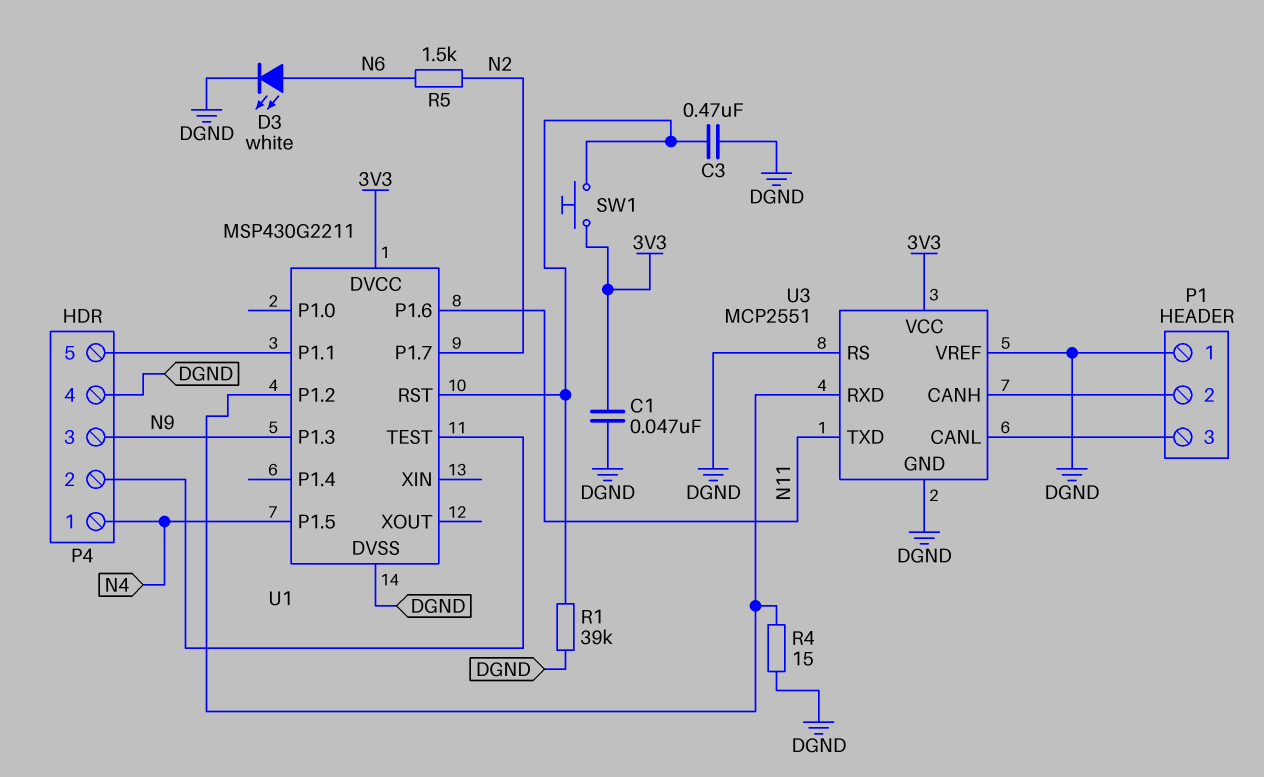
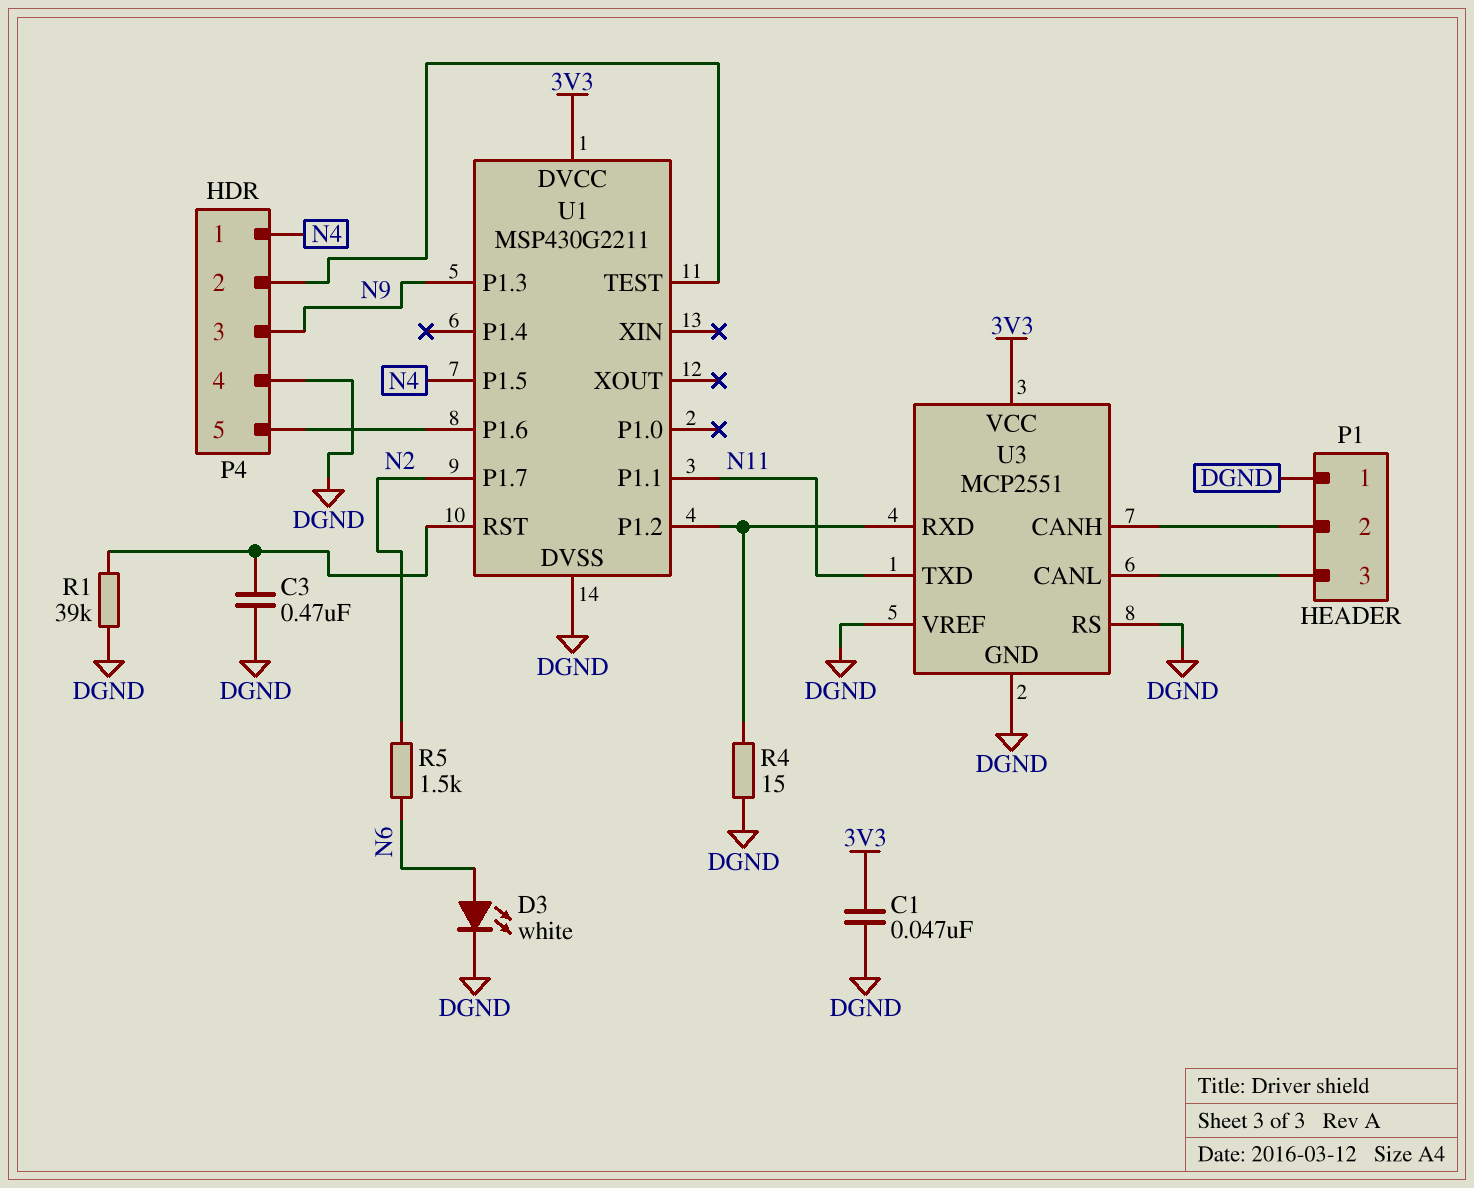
SW1: button (3V3, U1/RST) -> none
U1 pin P1.1: P4/5 -> N11
U1 pin P1.6: N11 -> P4/5

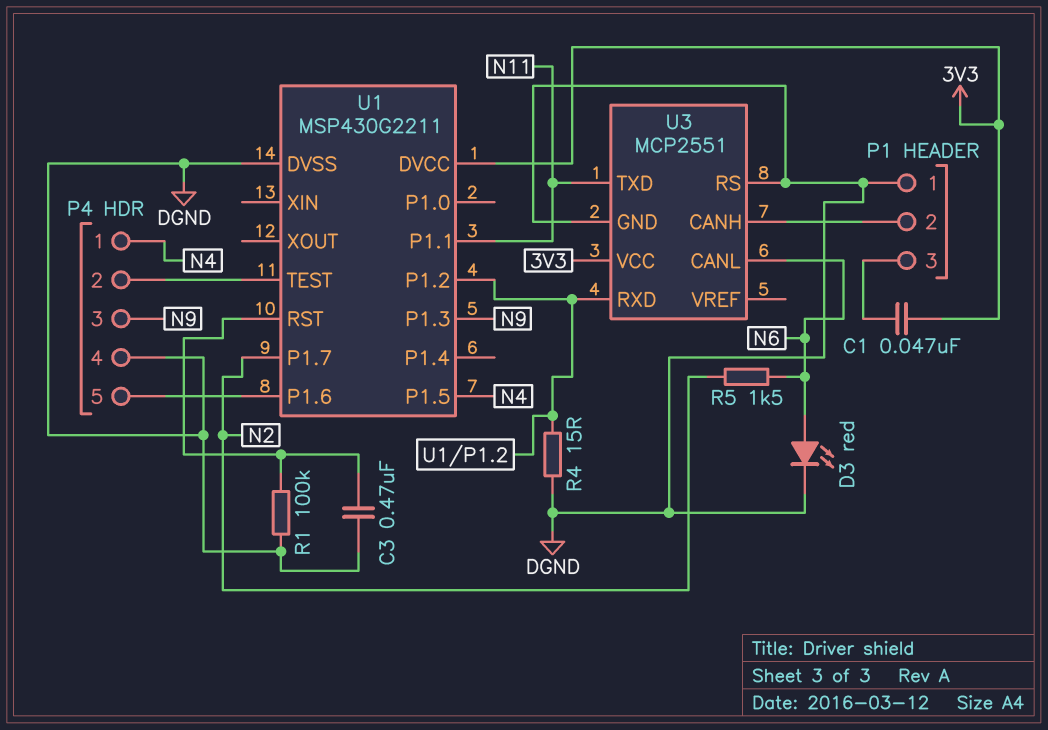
C1: 47nF (3V3, DGND) -> 47nF (3V3, P1/3)
D3: LED white (A N6, K DGND) -> LED red (A N6, K DGND)
R1: 39k (DGND, U1/RST) -> 100k (DGND, U1/RST)
U3 pin CANL: P1/3 -> N6
U3 pin VREF: DGND -> none

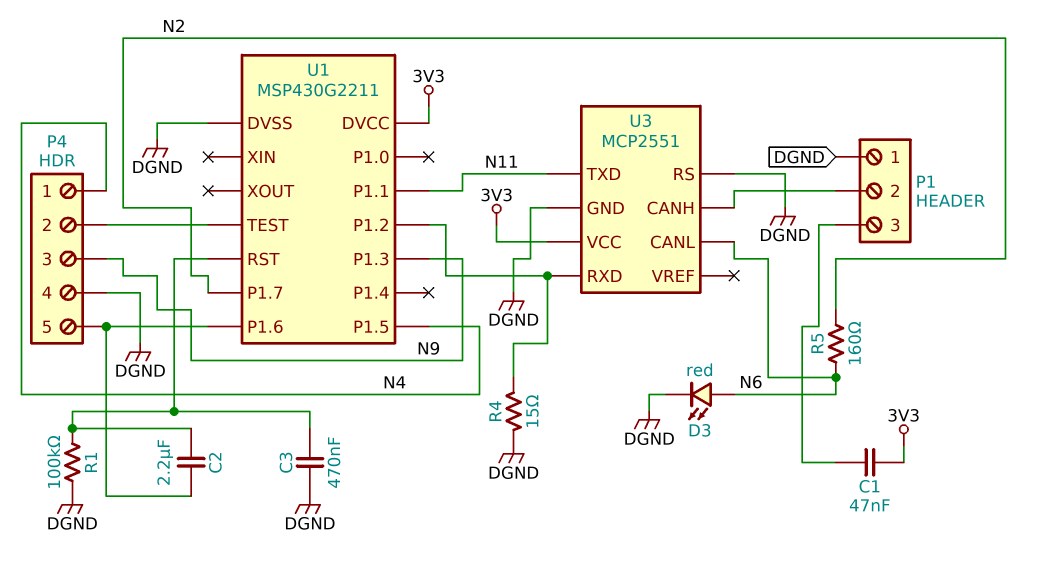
C2: none -> 2.2uF (P4/5, U1/RST)
R5: 1.5k (N2, N6) -> 160 (N2, N6)

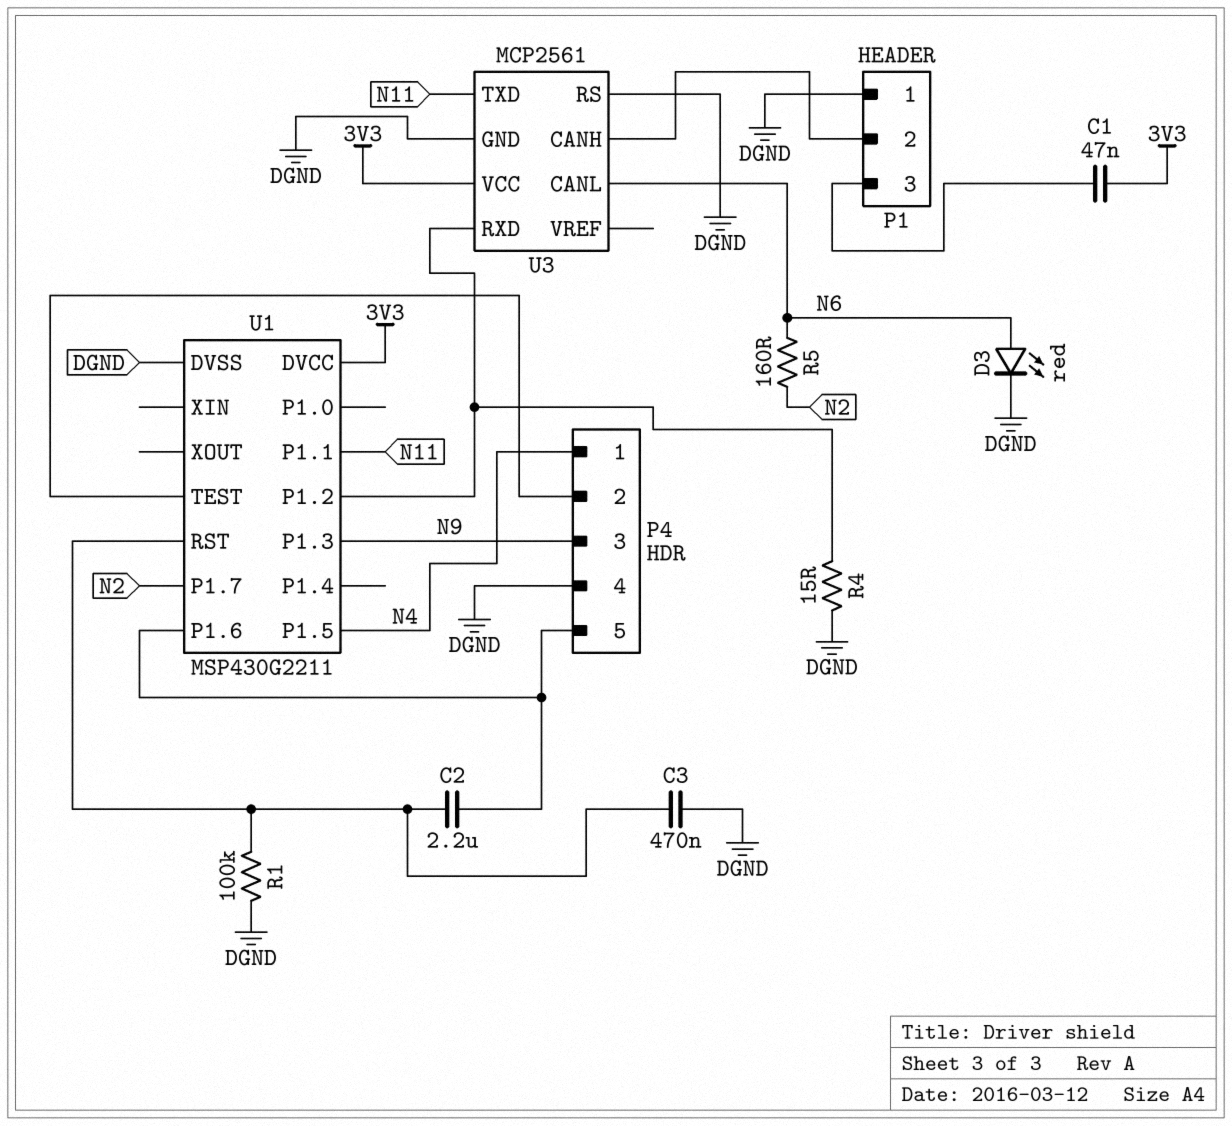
U3: MCP2551 -> MCP2561

